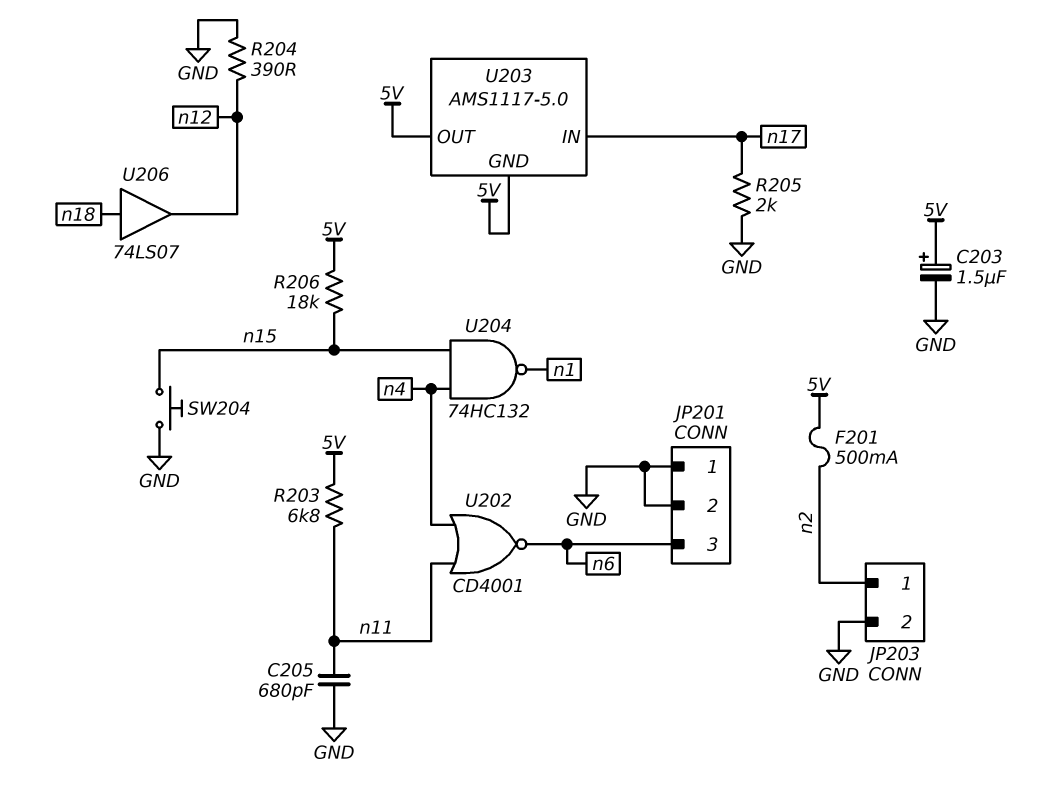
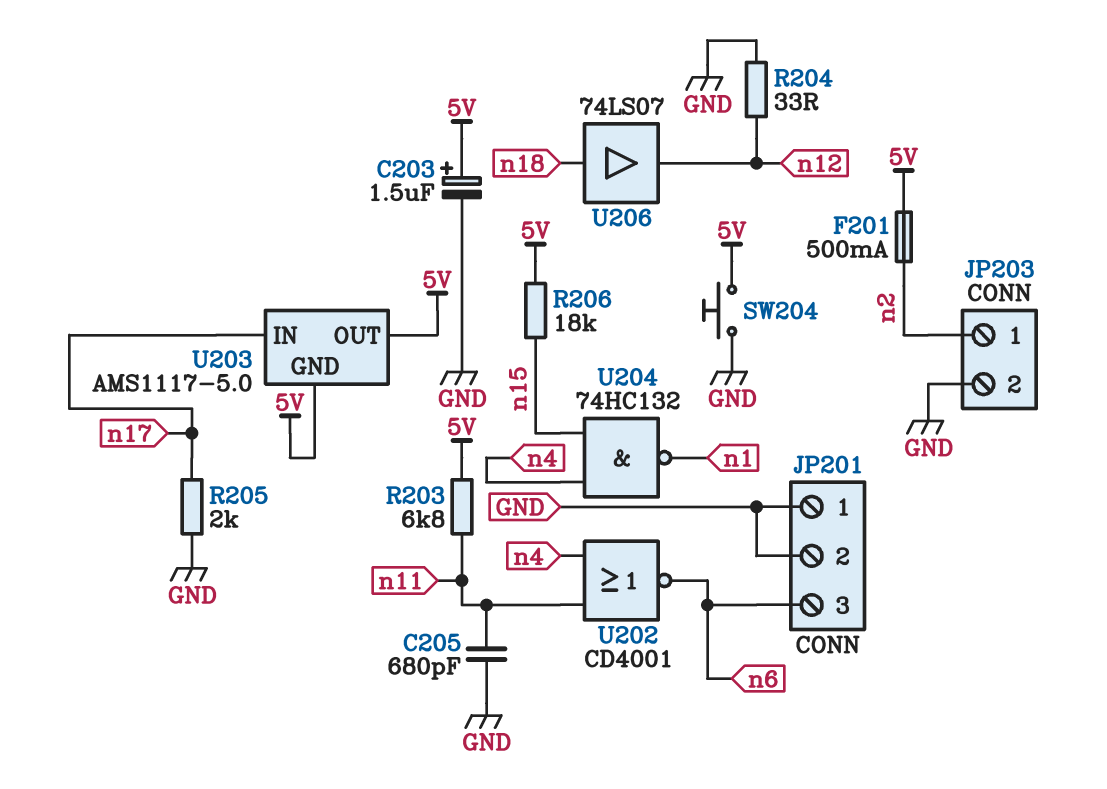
R204: 390 (GND, n12) -> 33 (GND, n12)
SW204: button (GND, n15) -> button (5V, GND)

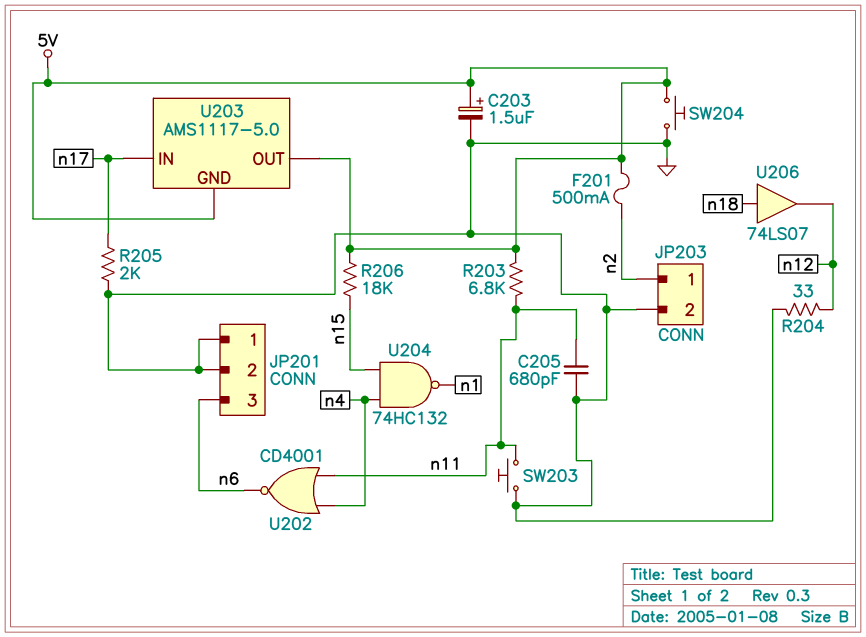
SW203: none -> button (GND, n11)

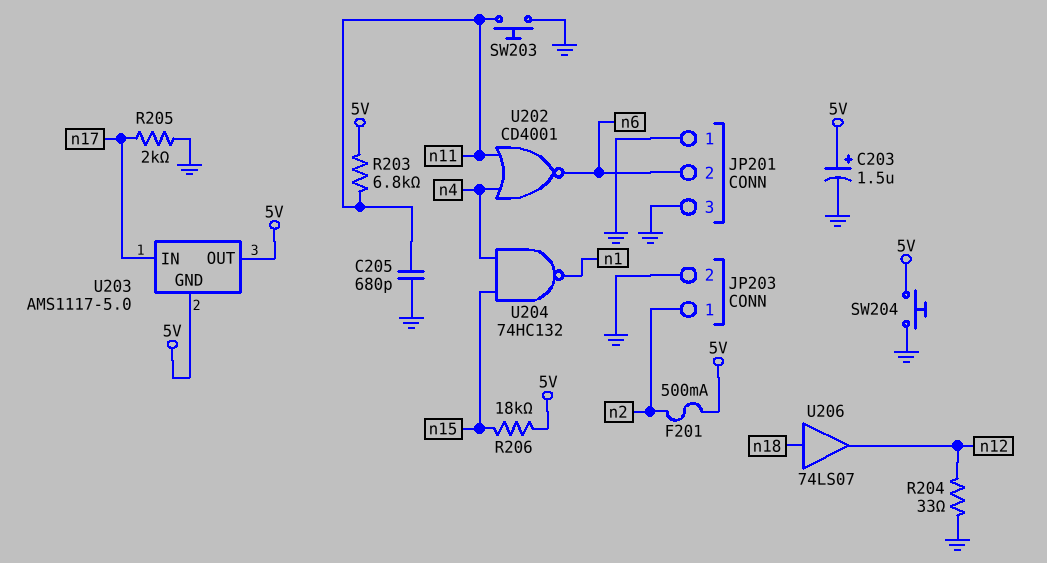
JP201 pin 2: GND -> n6
JP201 pin 3: n6 -> GND

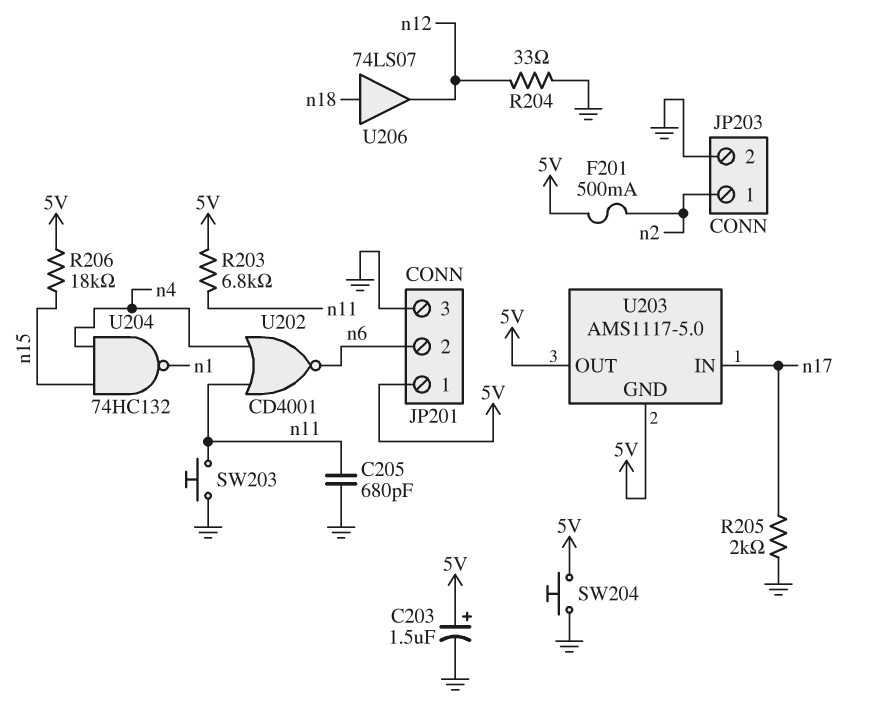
JP201 pin 1: GND -> 5V

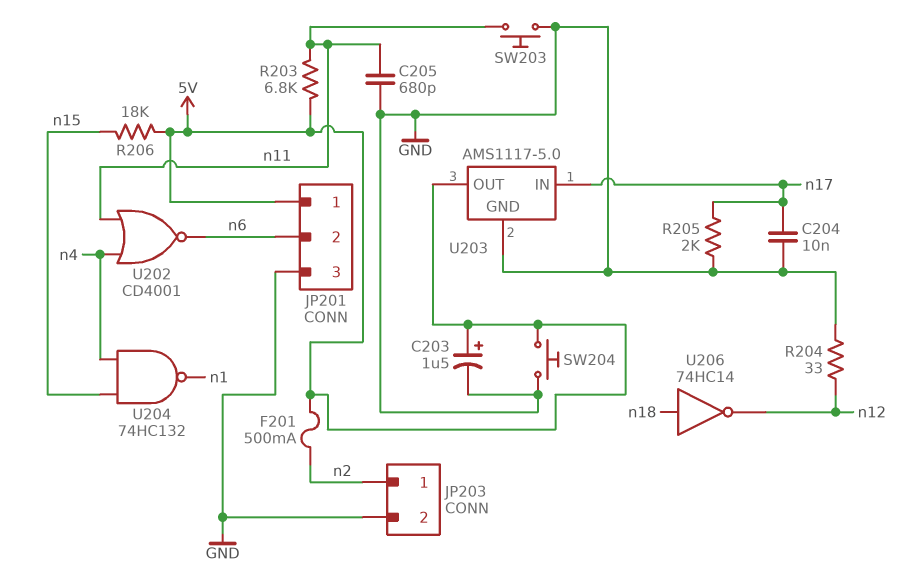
C204: none -> 10nF (GND, n17)
U203 pin GND: 5V -> GND
U206: buffer 74LS07 (in n18, out n12) -> NOT 74HC14 (in n18, out n12)

